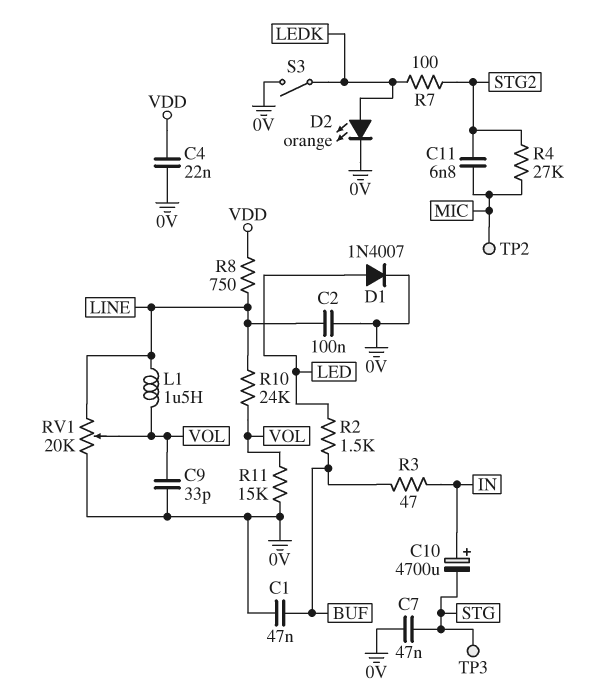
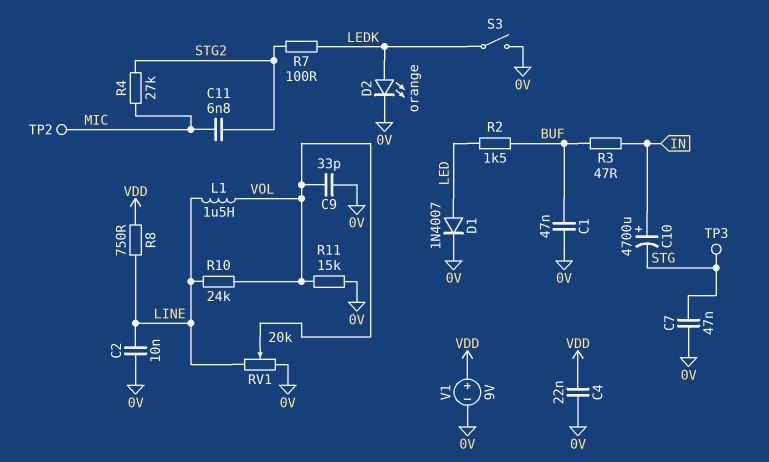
C2: 100nF (0V, LINE) -> 10nF (0V, LINE)
V1: none -> 9V (plus VDD, minus 0V)

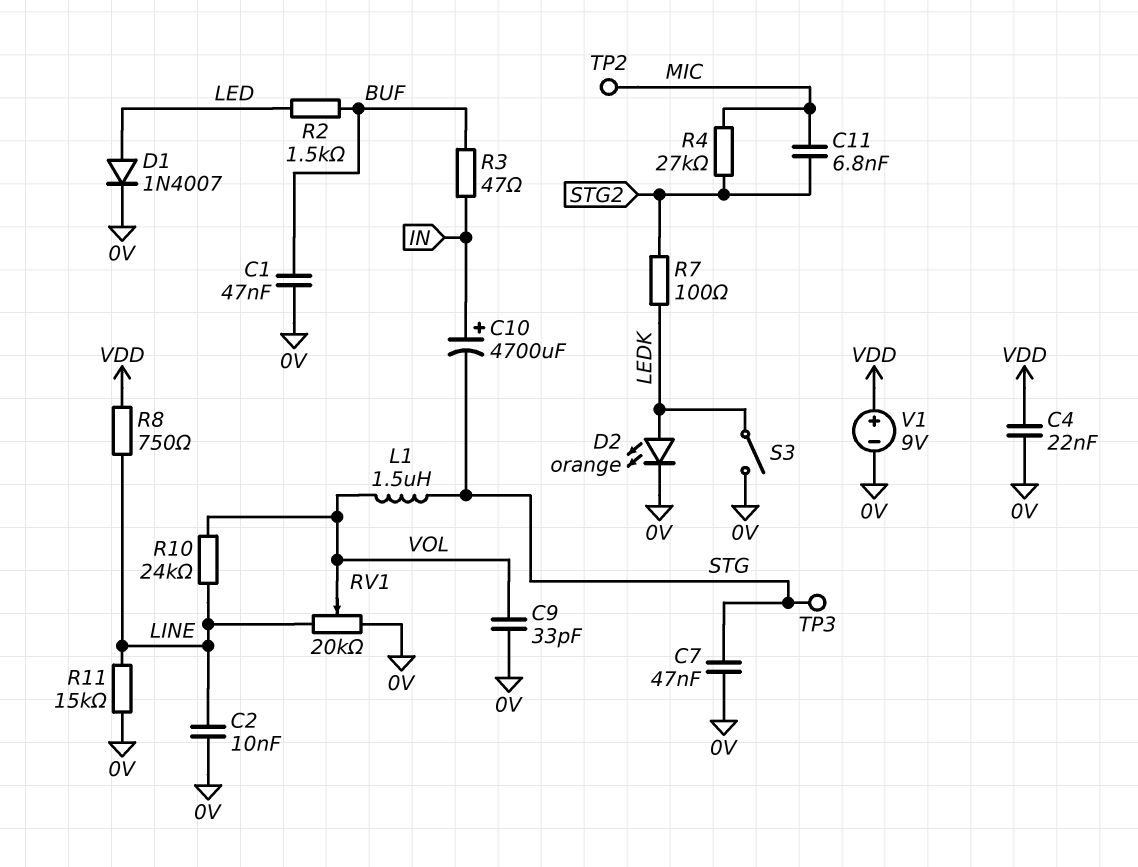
L1: 1.5uH (LINE, VOL) -> 1.5uH (STG, VOL)
R11: 15k (0V, VOL) -> 15k (0V, LINE)

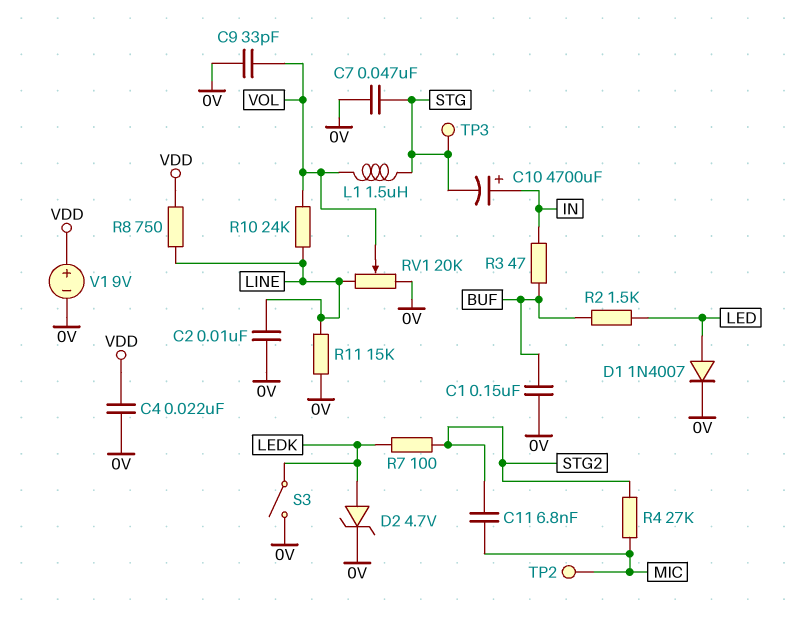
C1: 47nF (0V, BUF) -> 150nF (0V, BUF)
D2: LED orange (A LEDK, K 0V) -> zener 4.7V (A LEDK, K 0V)

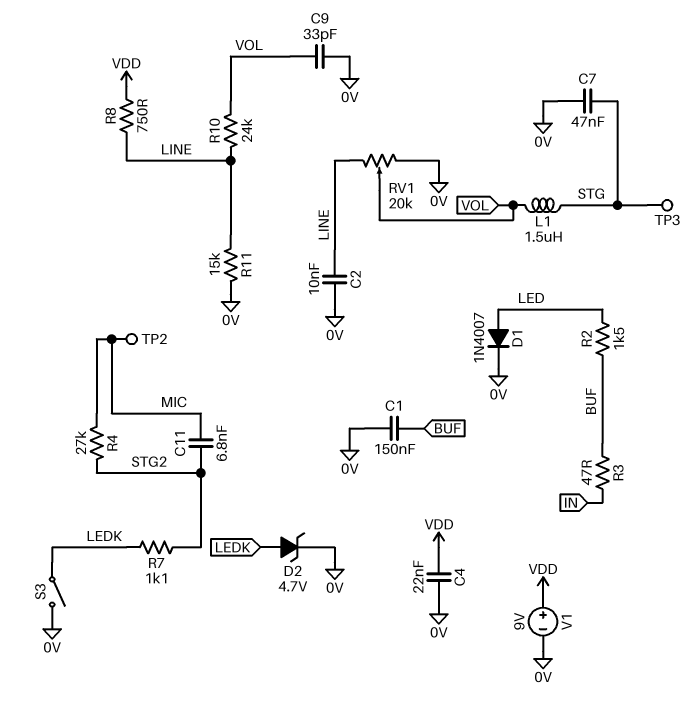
C10: 4700uF (plus IN, minus STG) -> none
R7: 100 (LEDK, STG2) -> 1.1k (LEDK, STG2)

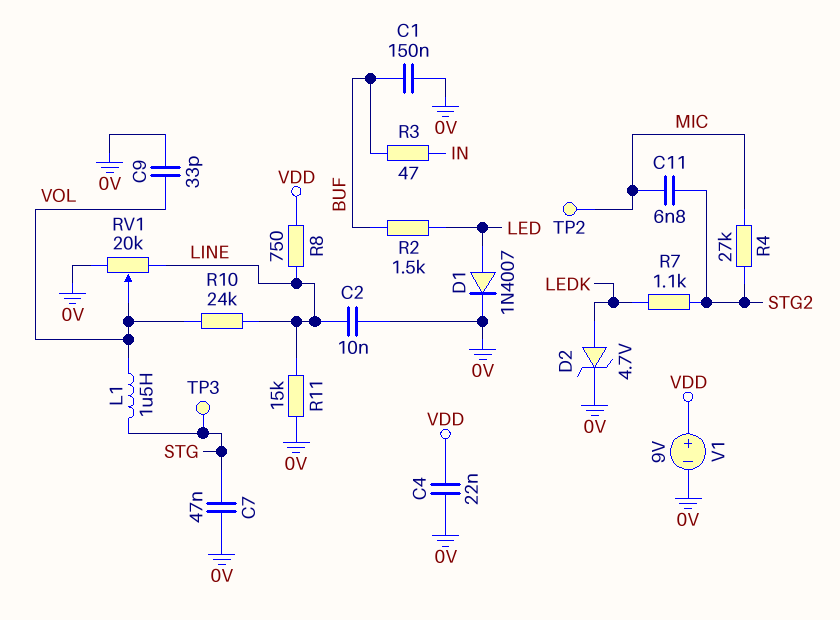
S3: switch (0V, LEDK) -> none

